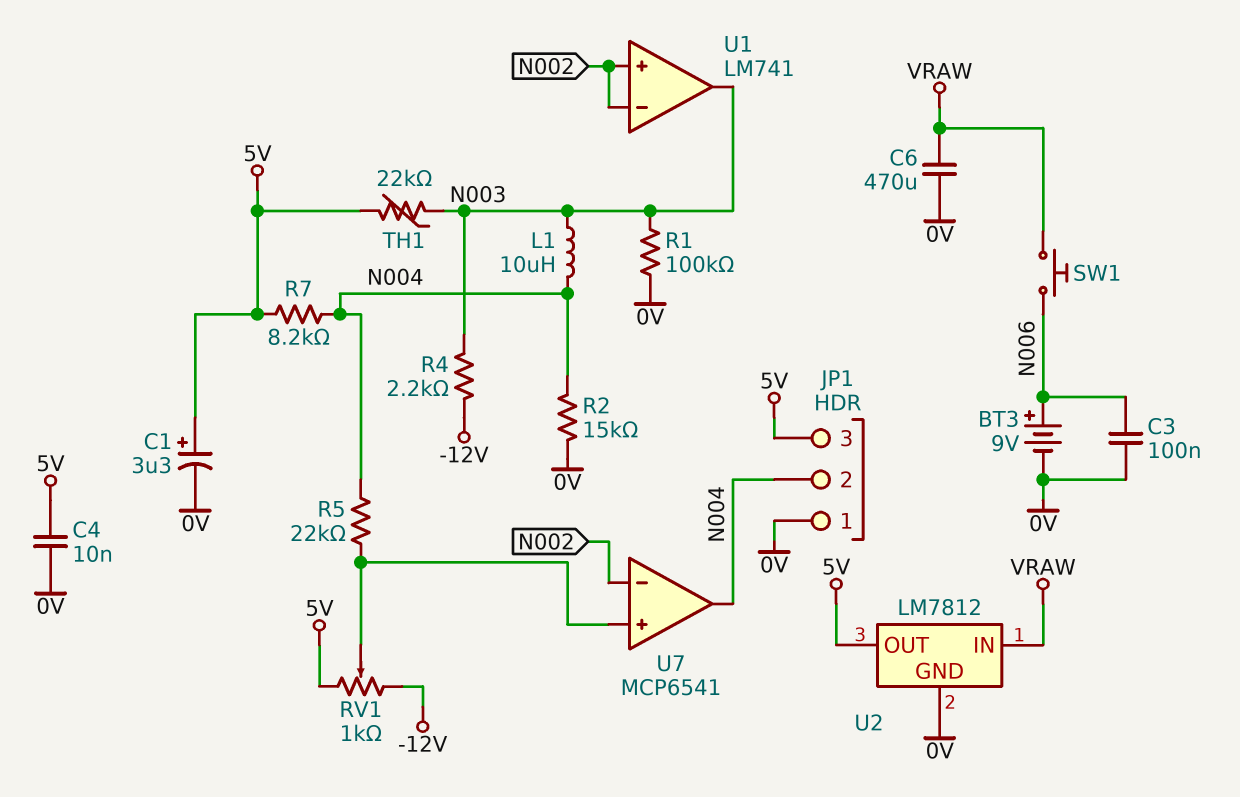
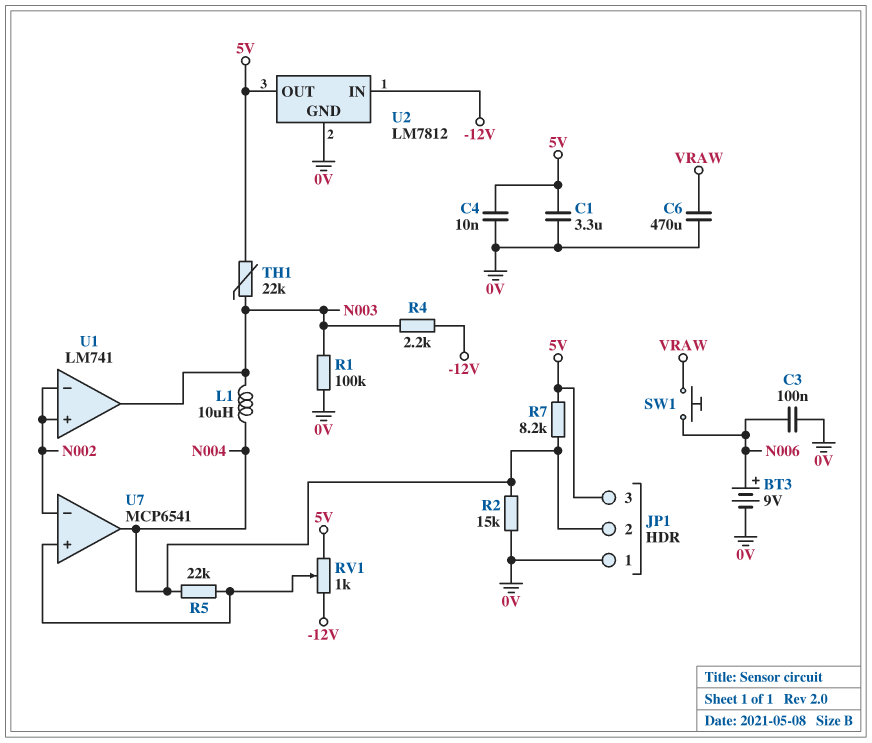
C1: 3.3uF (plus 5V, minus 0V) -> 3.3uF (0V, 5V)
U2 pin IN: VRAW -> -12V

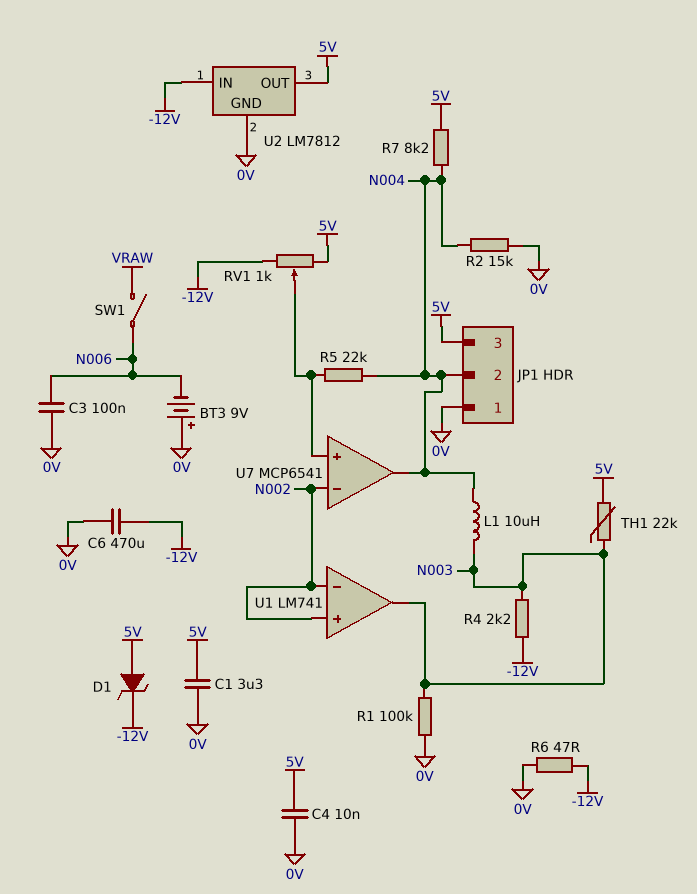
BT3: 9V (plus N006, minus 0V) -> 9V (plus 0V, minus N006)
C6: 470uF (0V, VRAW) -> 470uF (-12V, 0V)
D1: none -> zener (A 5V, K -12V)
R6: none -> 47 (-12V, 0V)
SW1: button (N006, VRAW) -> switch (N006, VRAW)

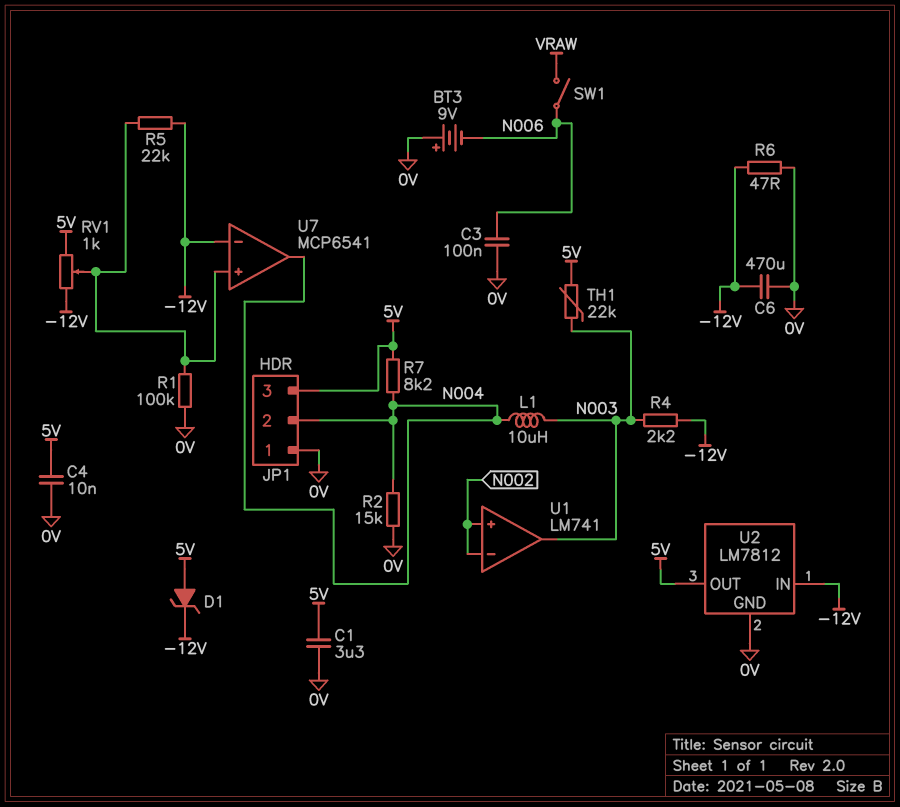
R1: 100k (0V, N003) -> 100k (0V, U7/in+)
R5: 22k (N004, U7/in+) -> 22k (-12V, U7/in+)
U7 pin in-: N002 -> -12V

